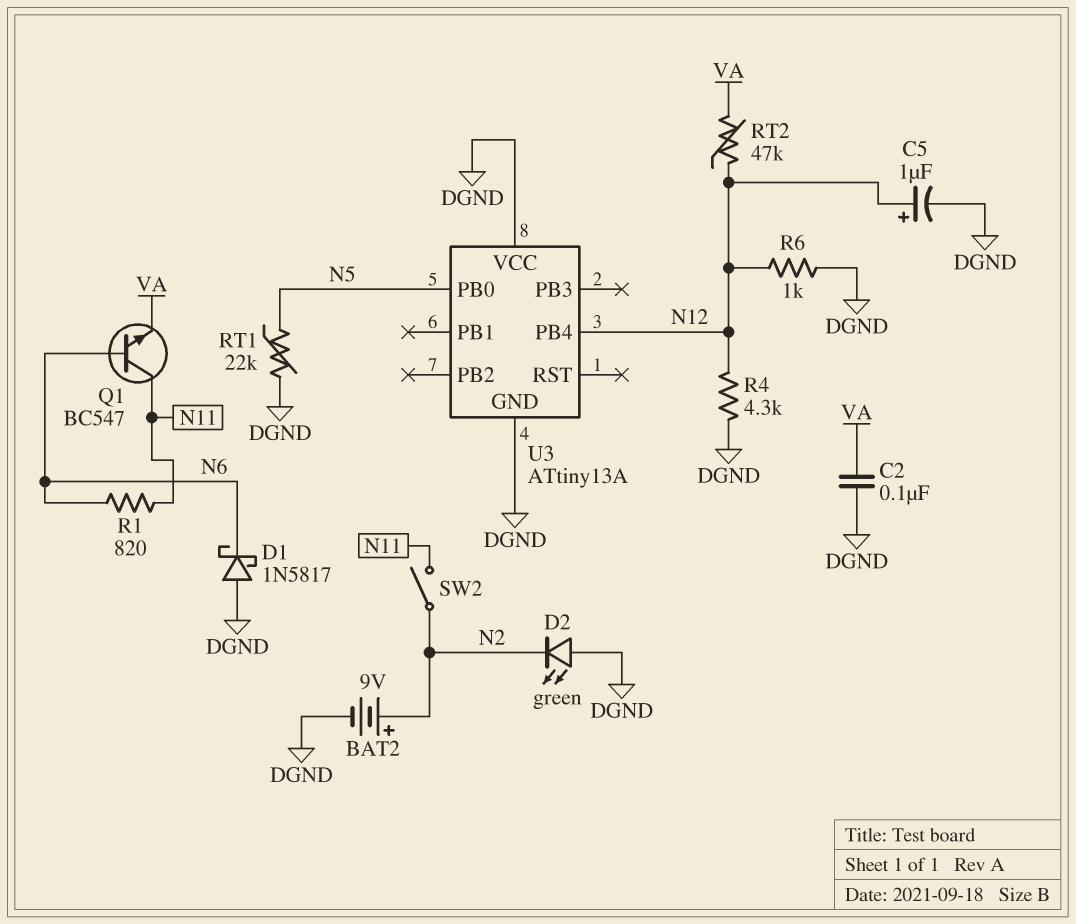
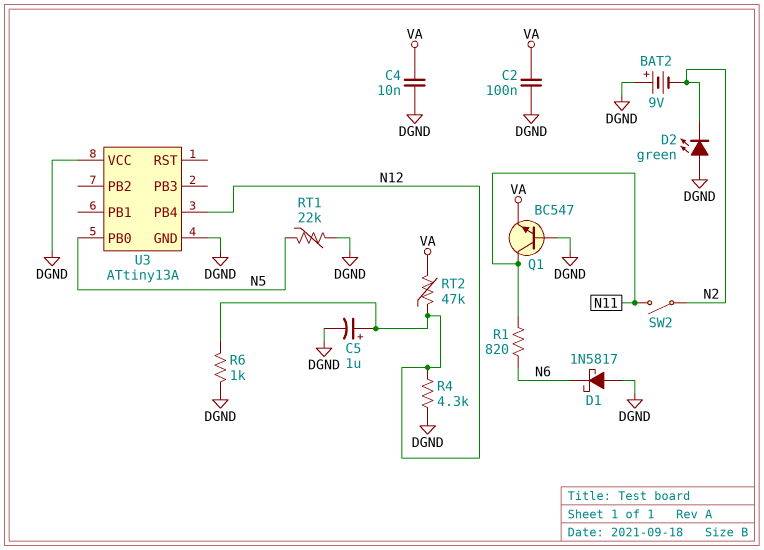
BAT2: 9V (plus N2, minus DGND) -> 9V (plus DGND, minus N2)
C4: none -> 10nF (DGND, VA)
Q1: NPN BC547 (B N6, C N11, E VA) -> NPN BC547 (B DGND, C N11, E VA)

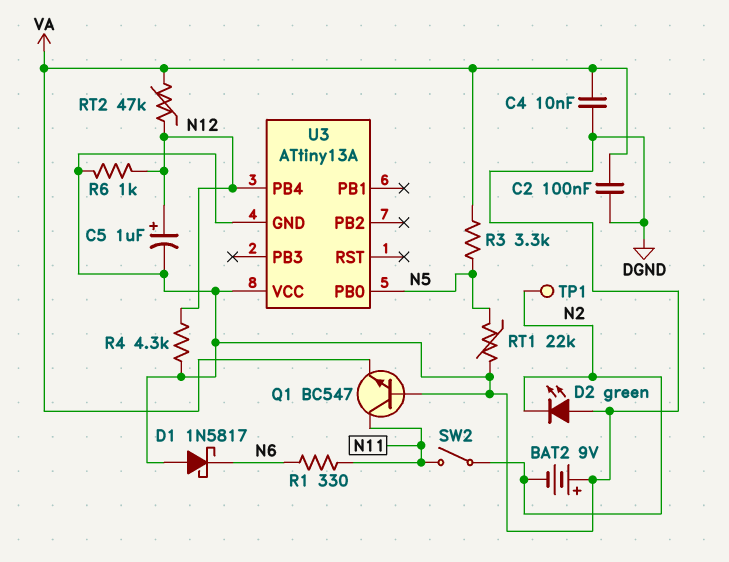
R1: 820 (N6, N11) -> 330 (N6, N11)
R3: none -> 3.3k (N5, VA)
TP1: none -> test point (N2)

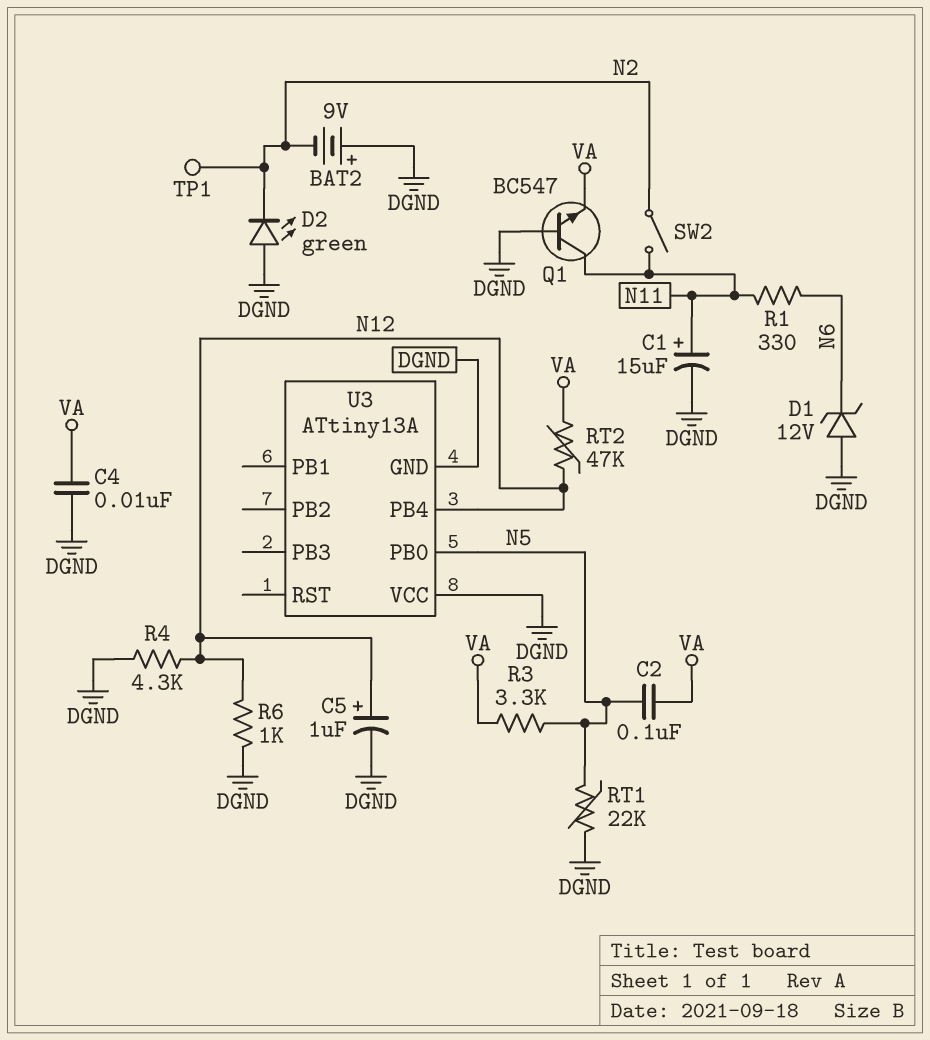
C1: none -> 15uF (plus N11, minus DGND)
C2: 100nF (DGND, VA) -> 100nF (N5, VA)
D1: schottky 1N5817 (A DGND, K N6) -> zener 12V (A DGND, K N6)

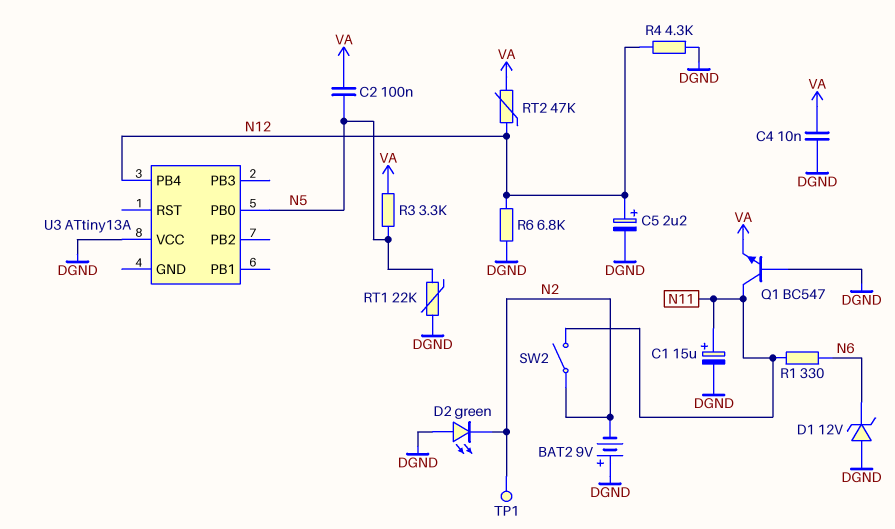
C5: 1uF (plus N12, minus DGND) -> 2.2uF (plus N12, minus DGND)
R6: 1k (DGND, N12) -> 6.8k (DGND, N12)
U3 pin GND: DGND -> none

